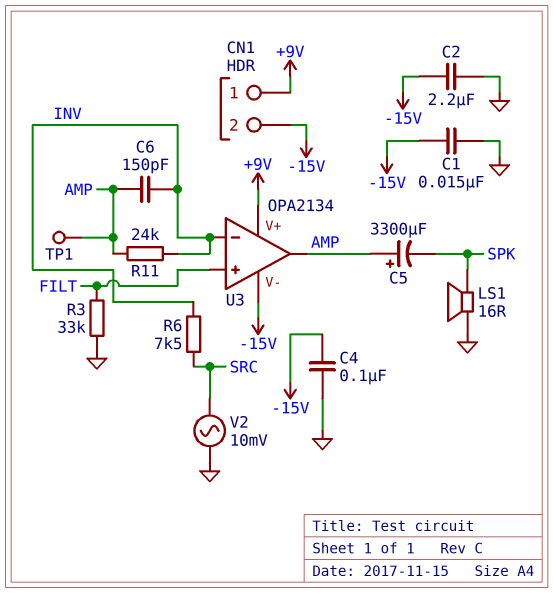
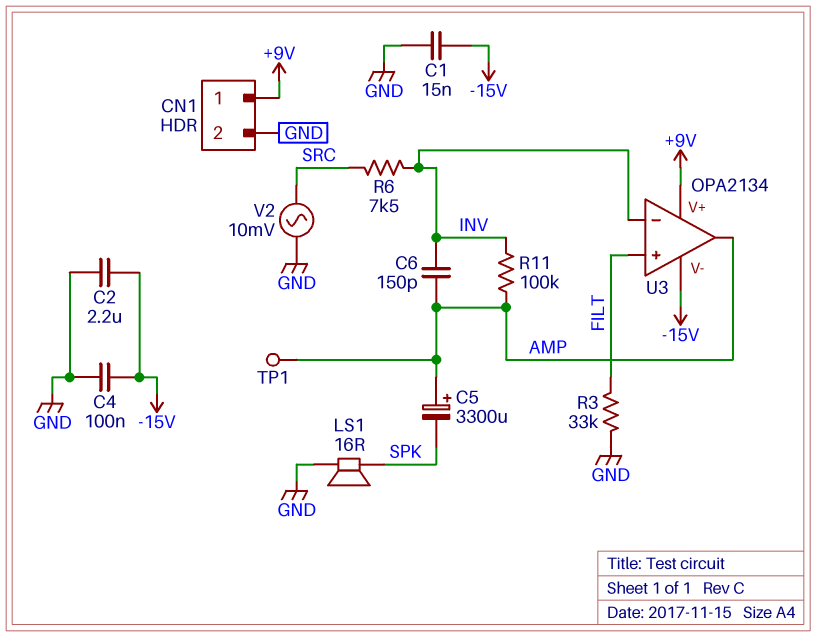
CN1 pin 2: -15V -> GND
R11: 24k (AMP, INV) -> 100k (AMP, INV)

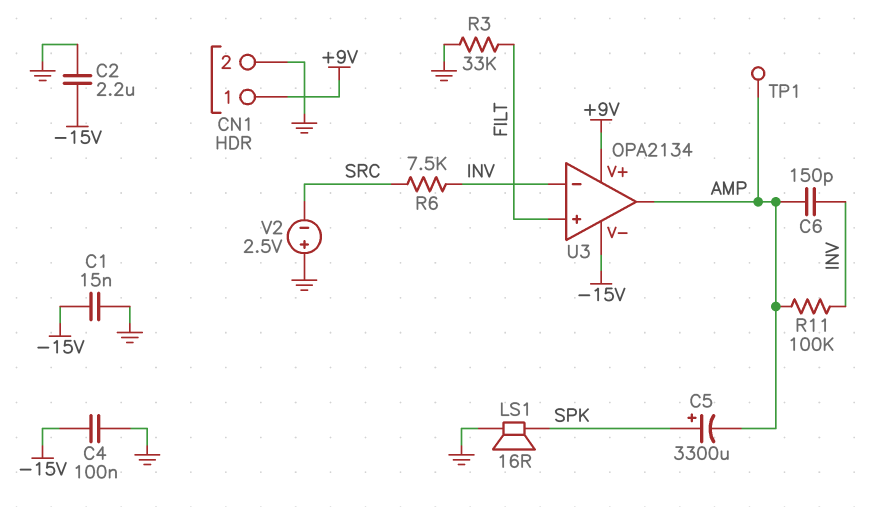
C5: 3300uF (plus AMP, minus SPK) -> 3300uF (plus SPK, minus AMP)
V2: AC 10mV (GND, SRC) -> 2.5V (plus GND, minus SRC)

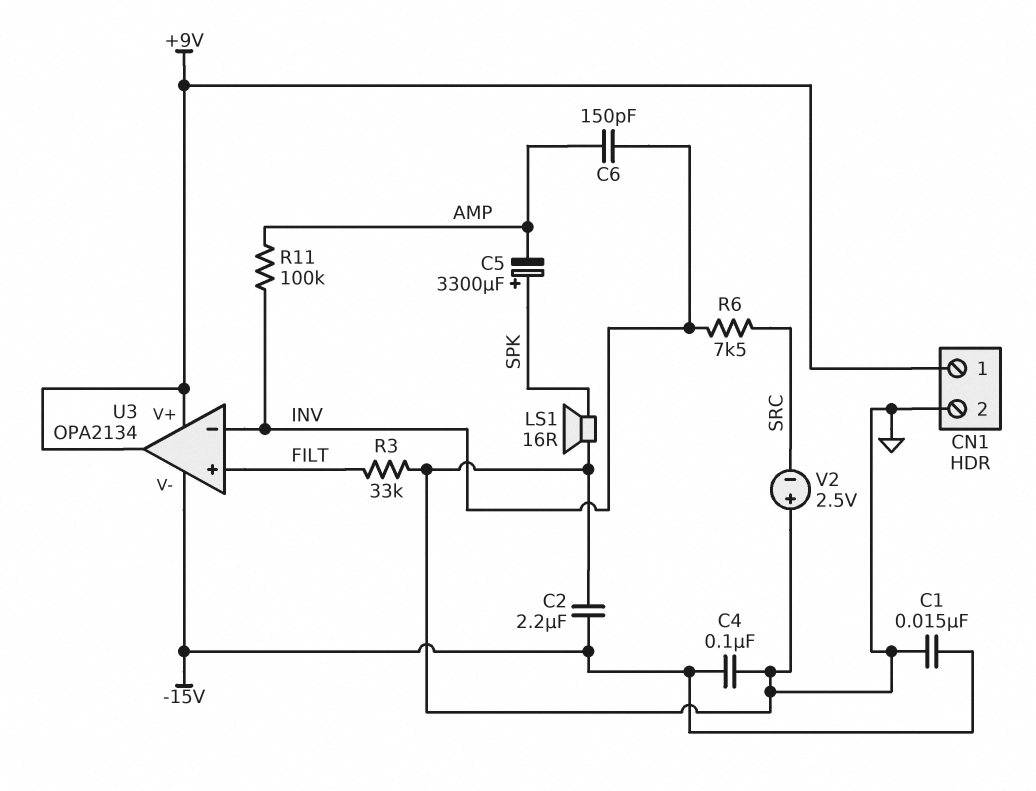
TP1: test point (AMP) -> none
U3 pin out: AMP -> +9V

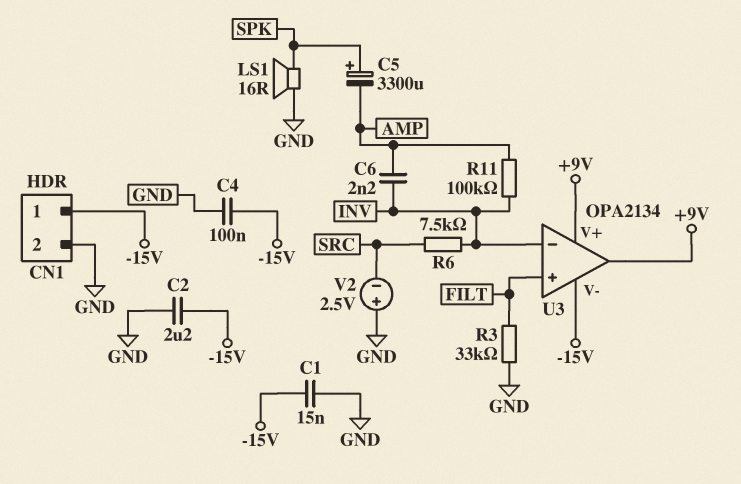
C6: 150pF (AMP, INV) -> 2.2nF (AMP, INV)
CN1 pin 1: +9V -> -15V

